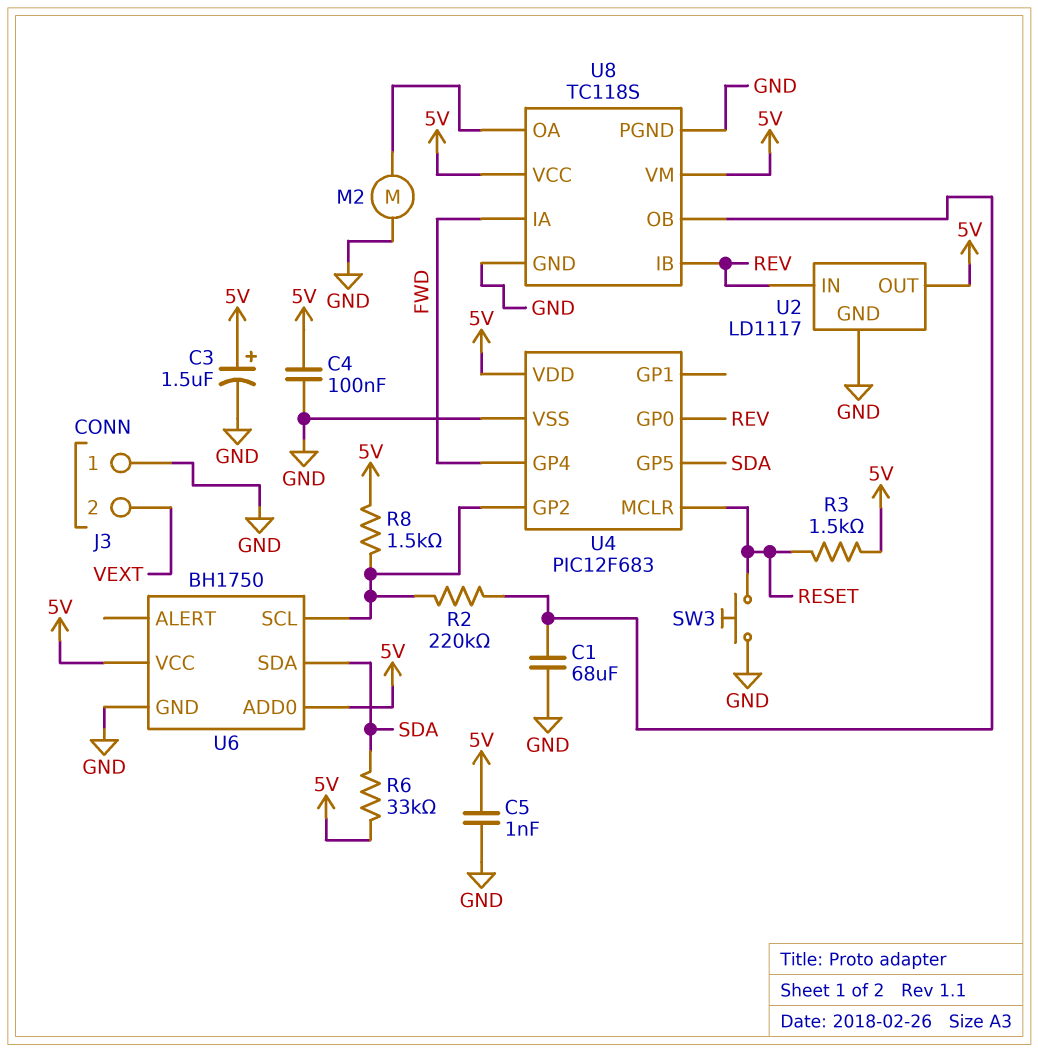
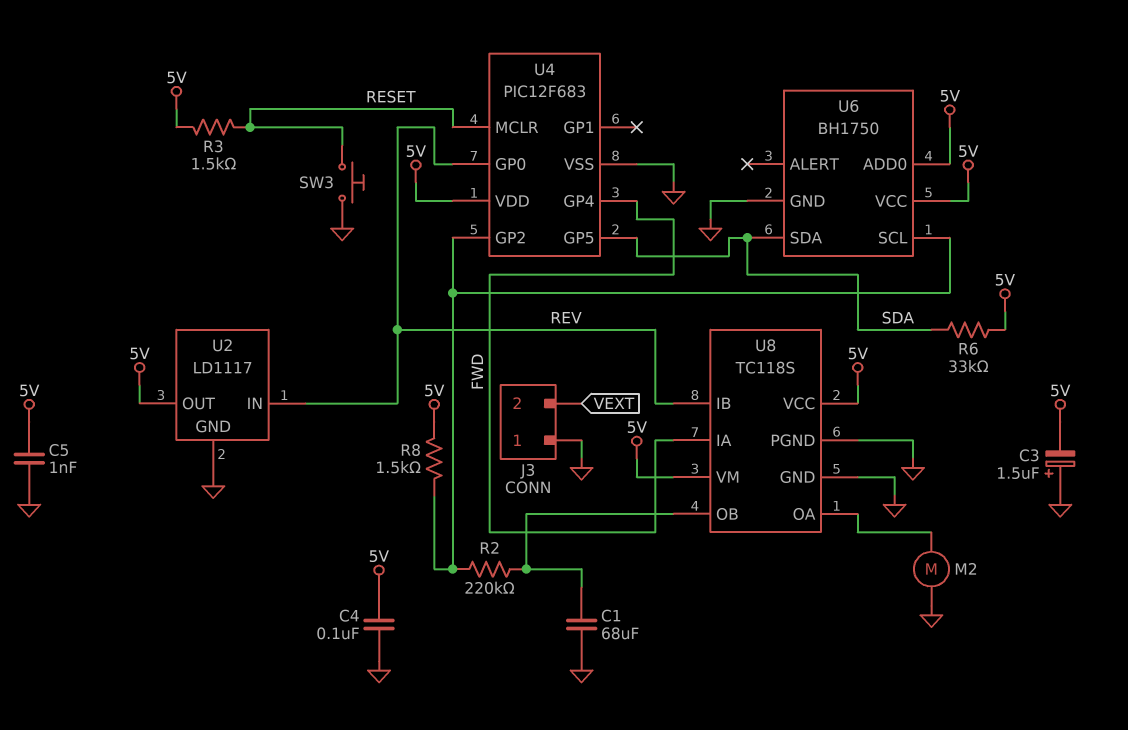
C3: 1.5uF (plus 5V, minus GND) -> 1.5uF (plus GND, minus 5V)

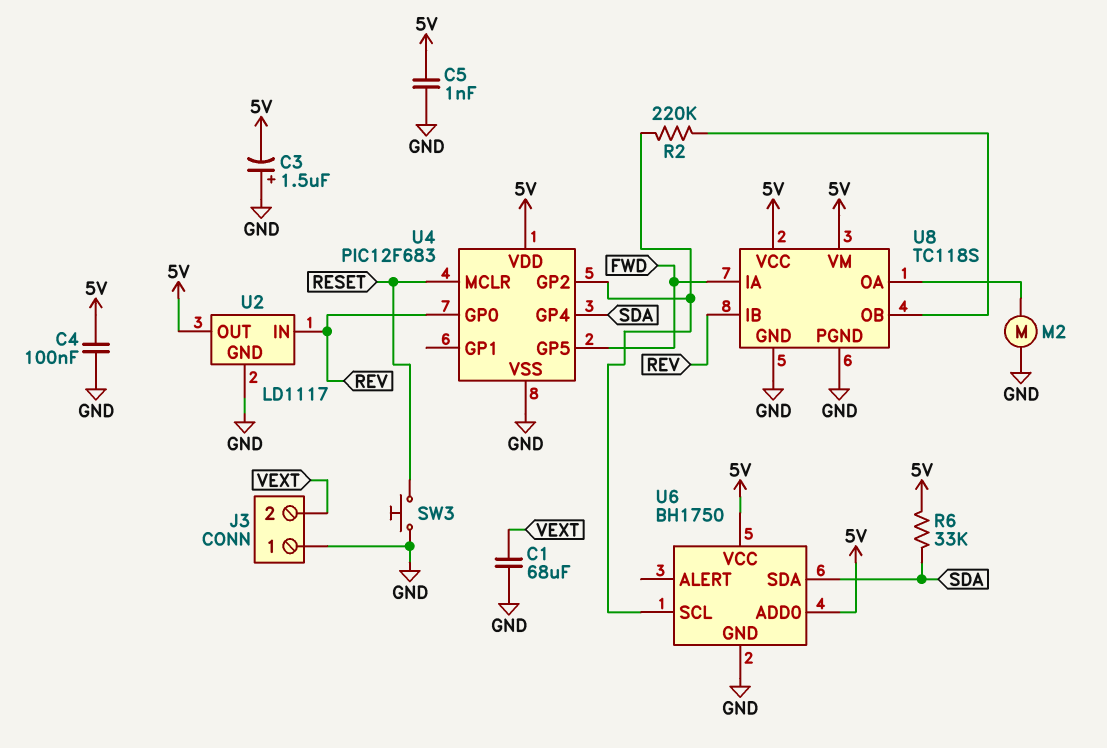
C1: 68uF (GND, U8/OB) -> 68uF (GND, VEXT)
R3: 1.5k (5V, RESET) -> none
R8: 1.5k (5V, U4/GP2) -> none
U4 pin GP4: FWD -> SDA
U4 pin GP5: SDA -> FWD

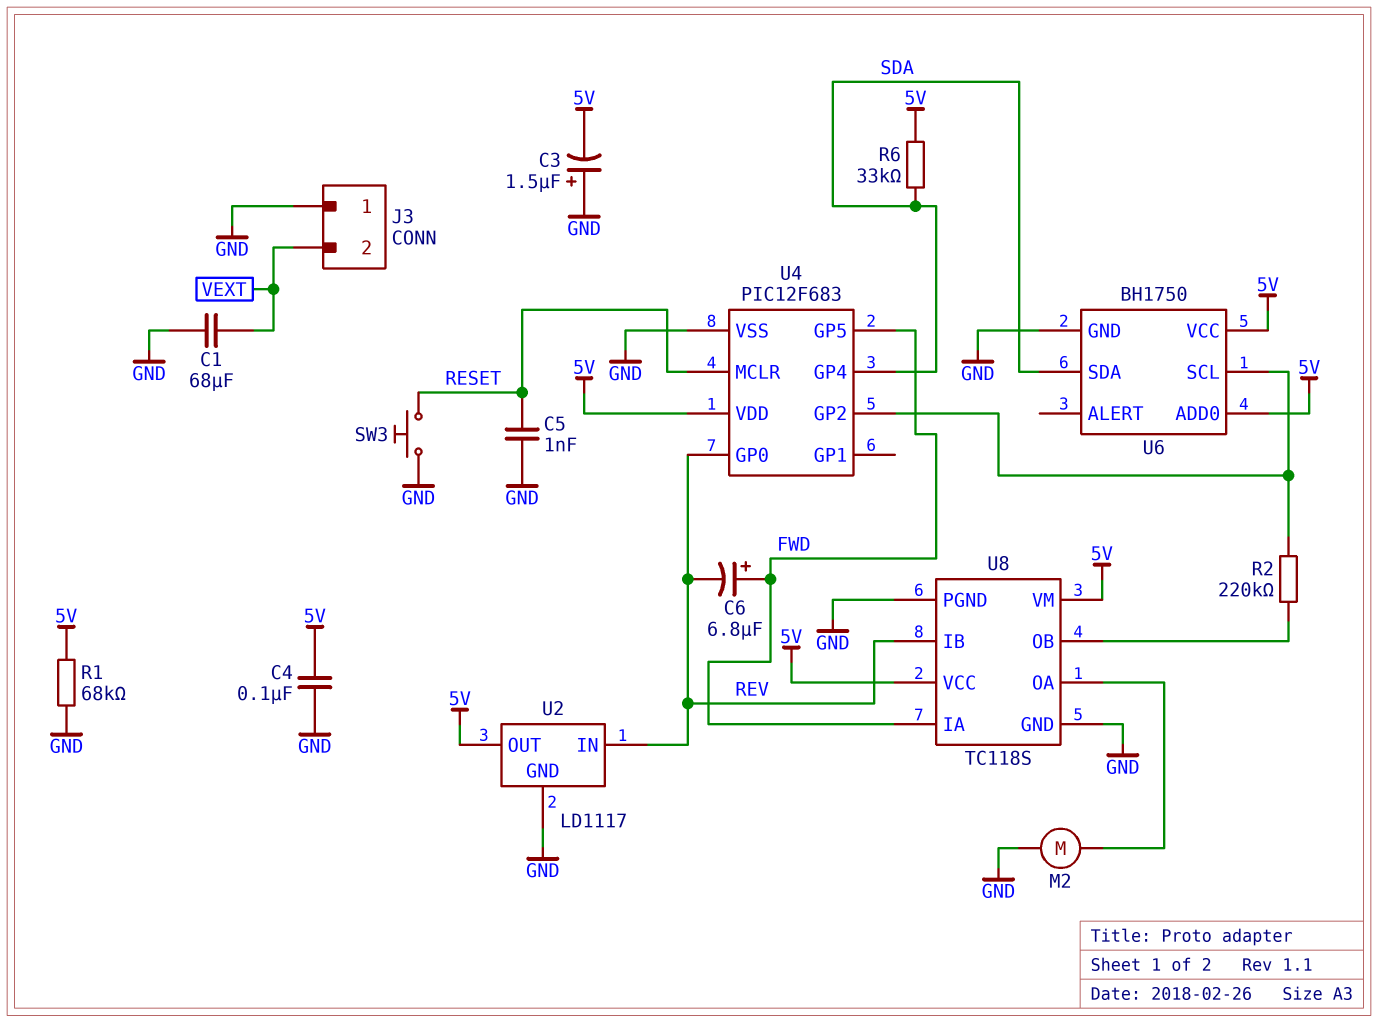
C5: 1nF (5V, GND) -> 1nF (GND, RESET)
C6: none -> 6.8uF (plus FWD, minus REV)
R1: none -> 68k (5V, GND)

